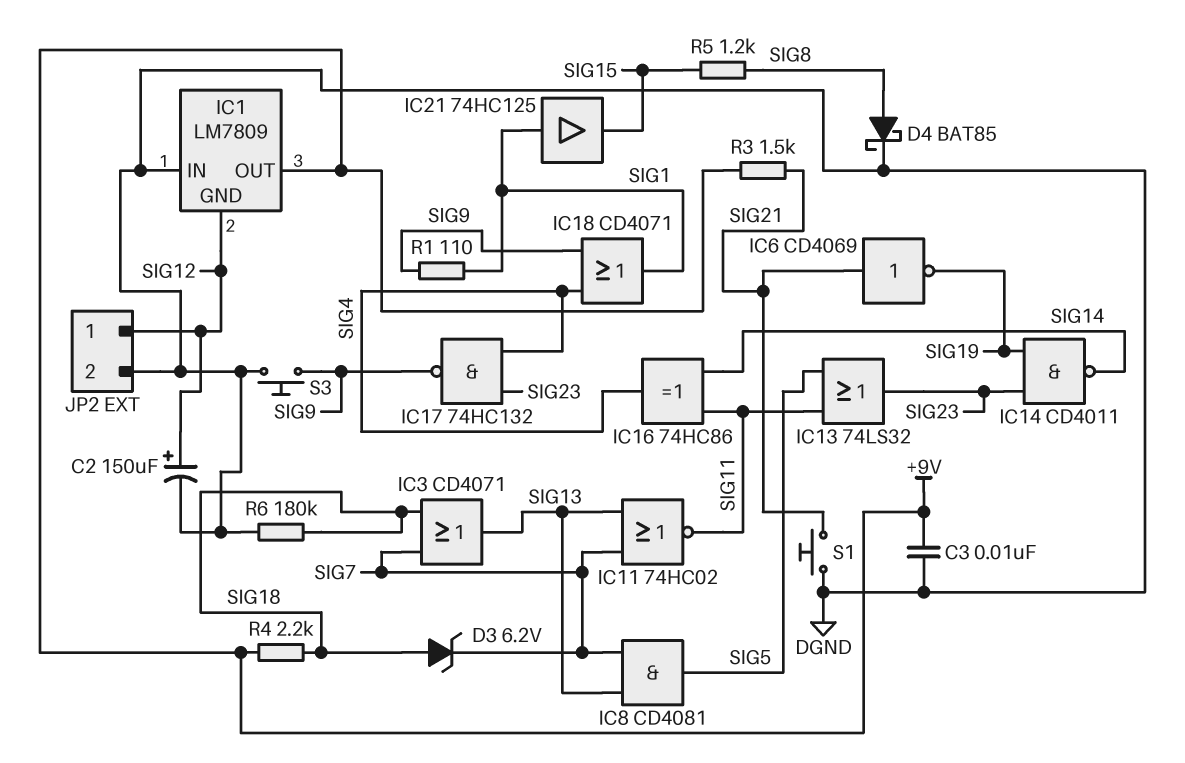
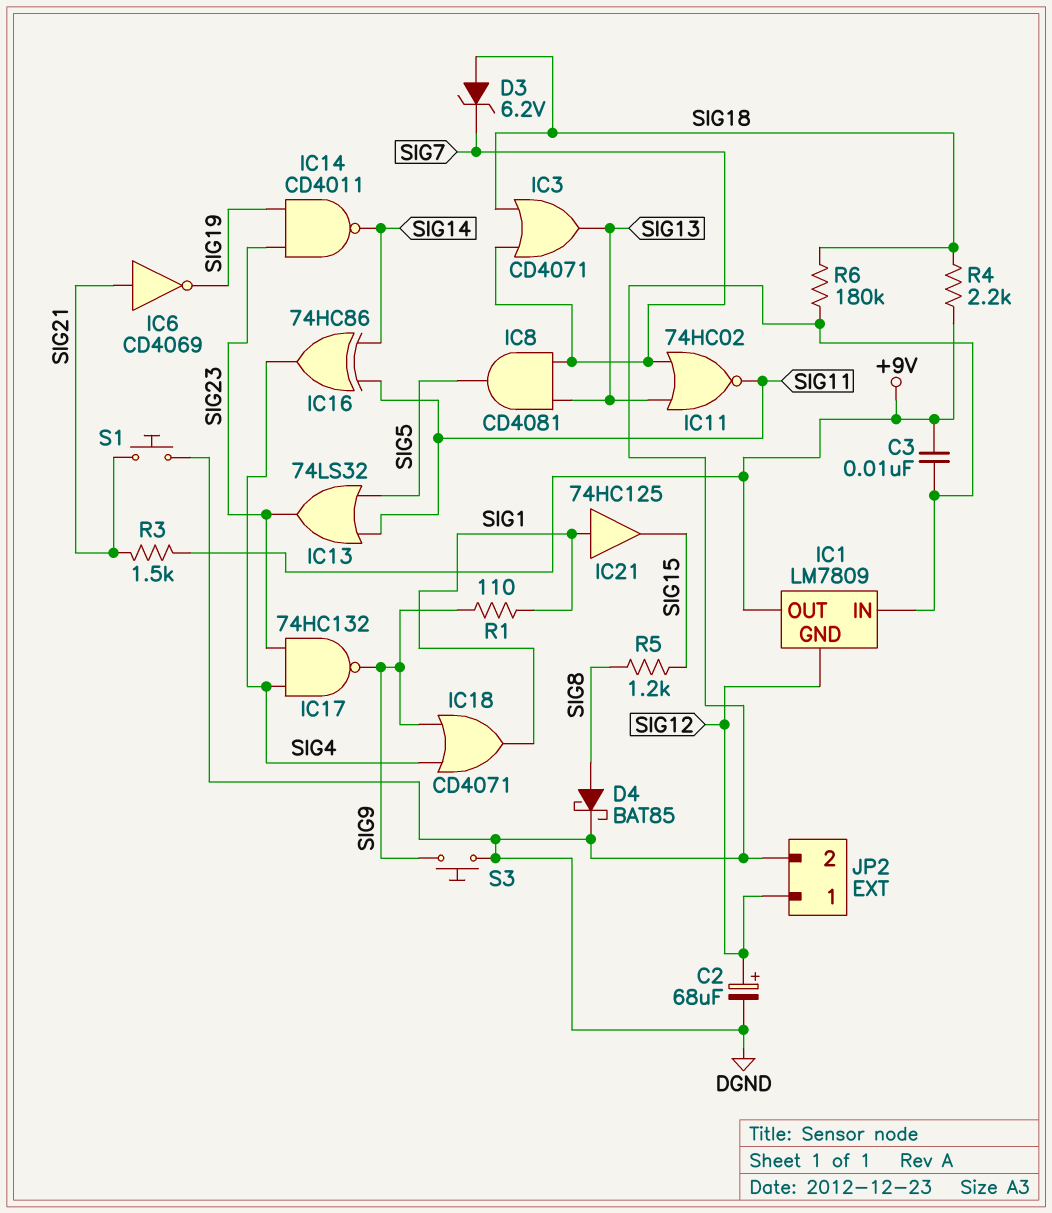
C2: 150uF (plus SIG12, minus DGND) -> 68uF (plus SIG12, minus DGND)

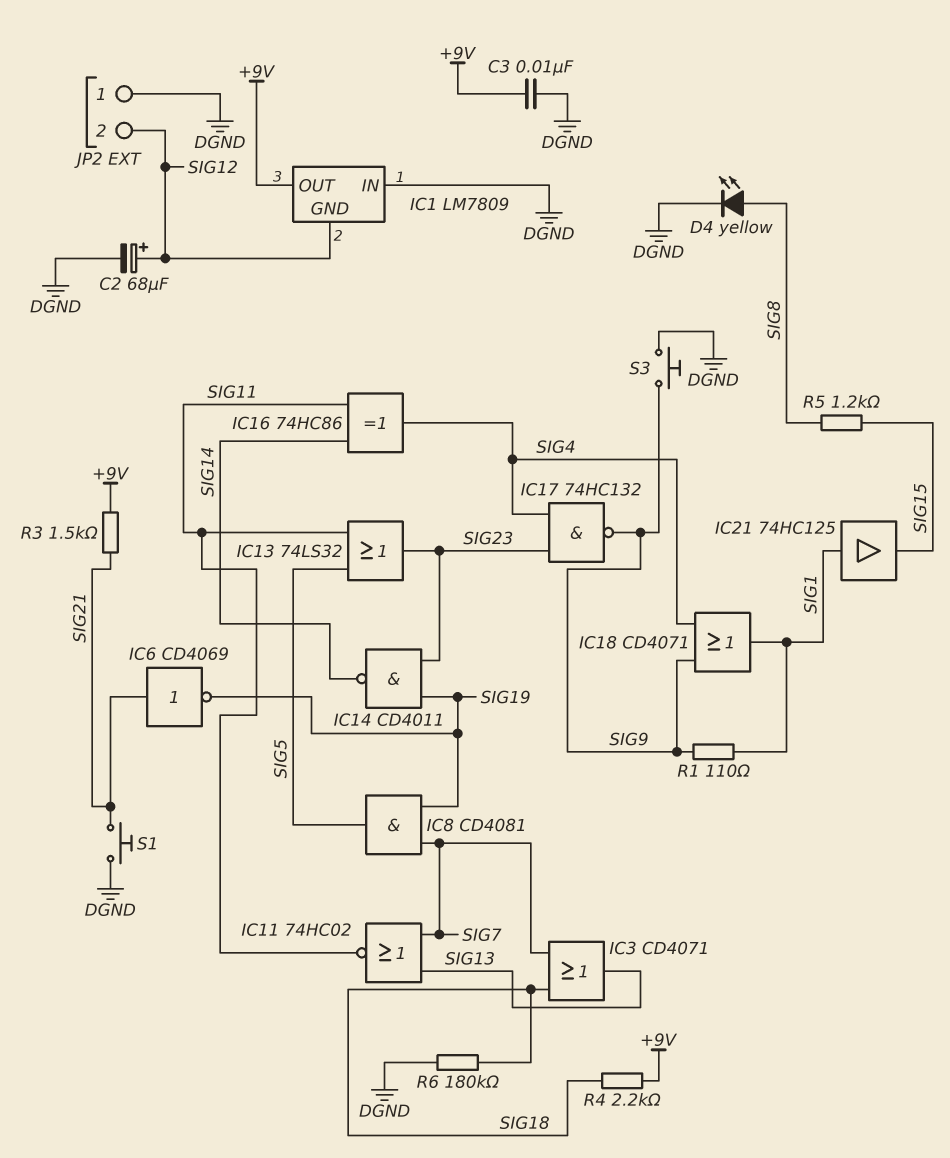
D3: zener 6.2V (A SIG18, K SIG7) -> none
D4: schottky BAT85 (A SIG8, K DGND) -> LED yellow (A SIG8, K DGND)
IC8: AND CD4081 (in SIG7, in SIG13, out SIG5) -> AND CD4081 (in SIG7, in SIG19, out SIG5)
JP2 pin 1: SIG12 -> DGND
JP2 pin 2: DGND -> SIG12

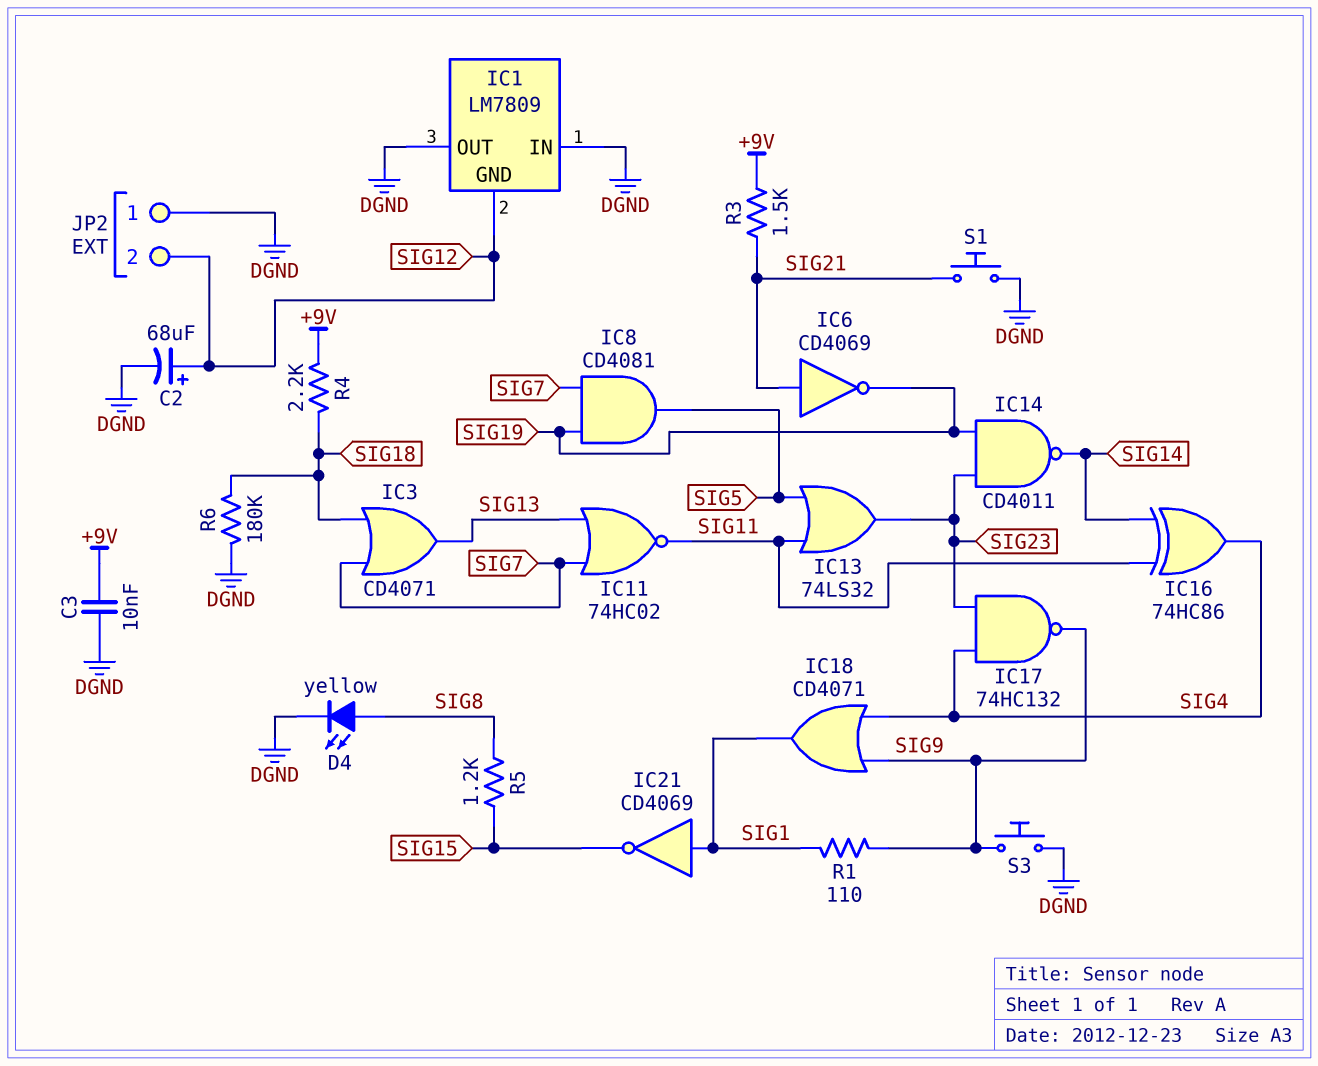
IC1 pin OUT: +9V -> DGND
IC21: buffer 74HC125 (in SIG1, out SIG15) -> NOT CD4069 (in SIG1, out SIG15)

